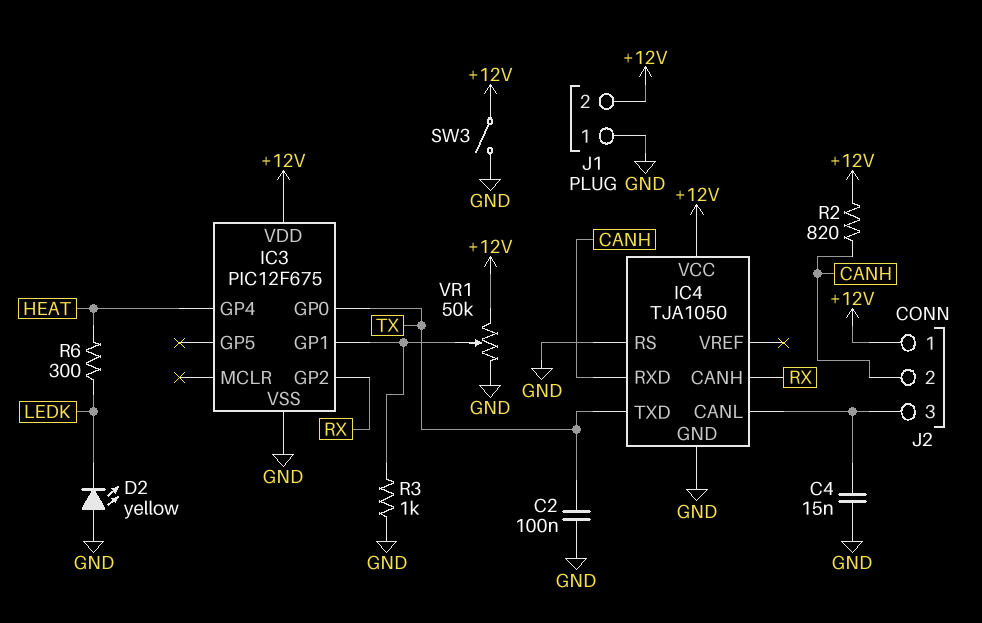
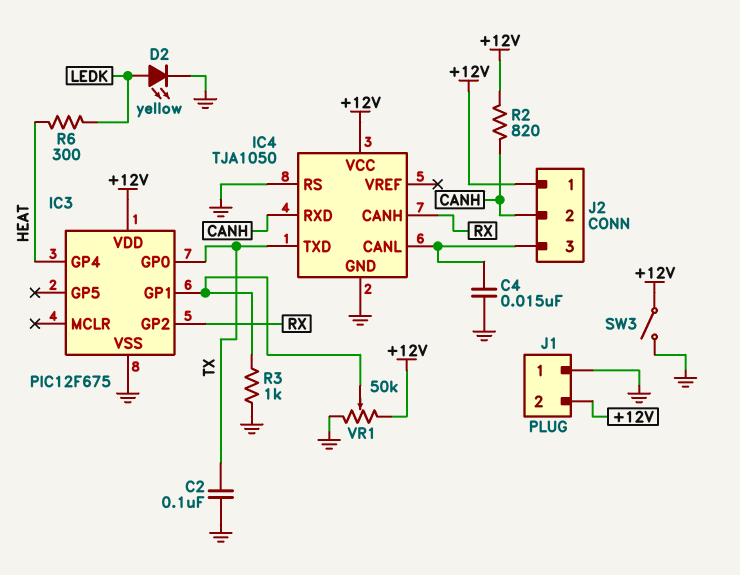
D2: LED yellow (A GND, K LEDK) -> LED yellow (A LEDK, K GND)

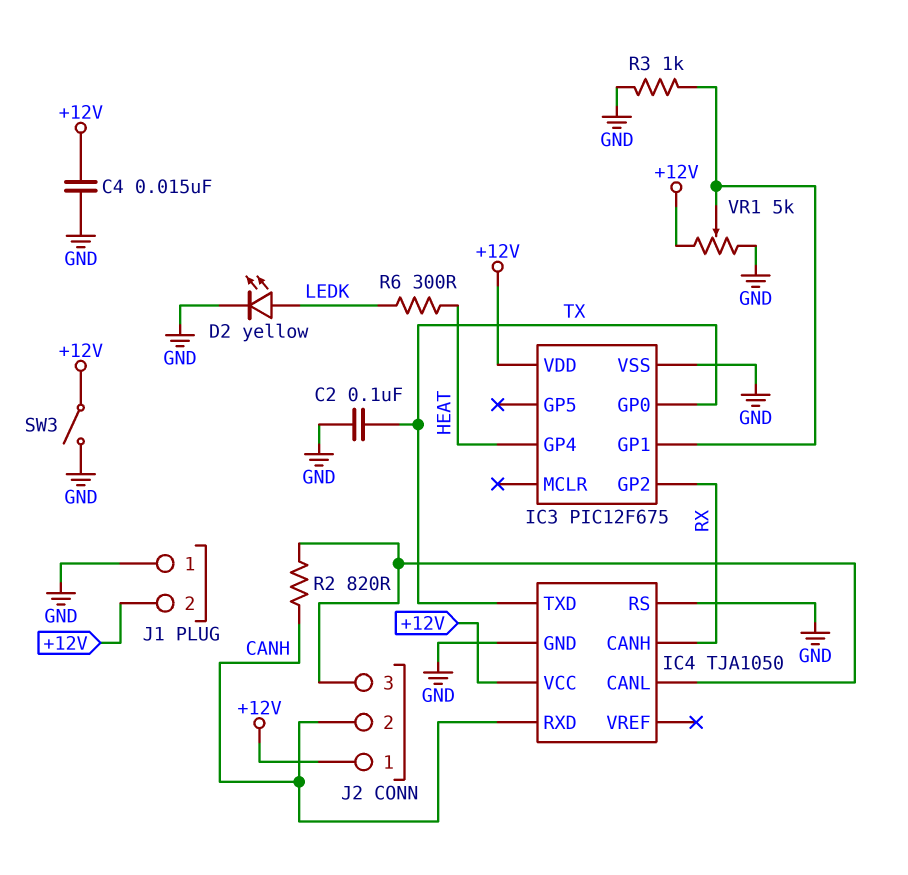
C4: 15nF (GND, IC4/CANL) -> 15nF (+12V, GND)
R2: 820 (+12V, CANH) -> 820 (CANH, IC4/CANL)
VR1: 50k (+12V, GND, wiper IC3/GP1) -> 5k (+12V, GND, wiper IC3/GP1)

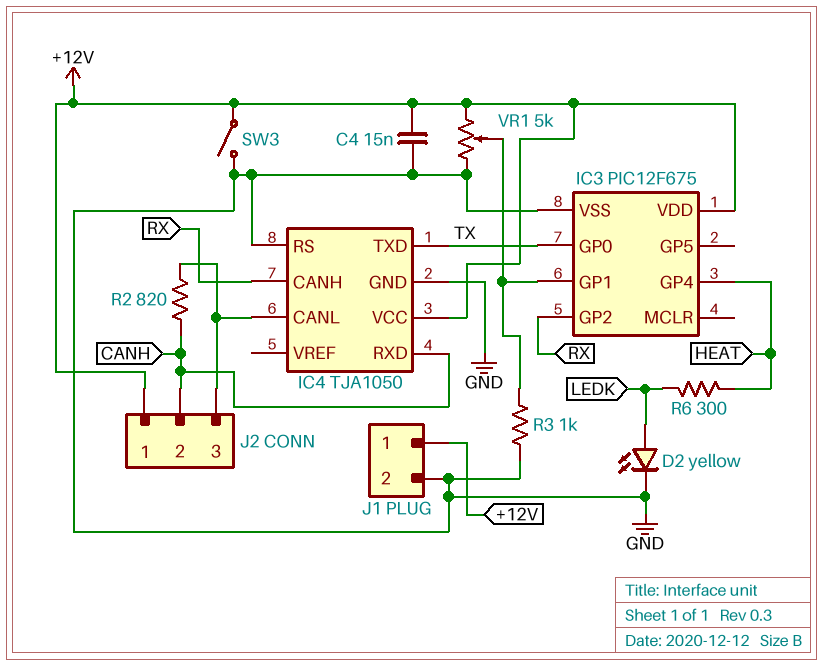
C2: 100nF (GND, TX) -> none
J1 pin 1: GND -> +12V
J1 pin 2: +12V -> GND

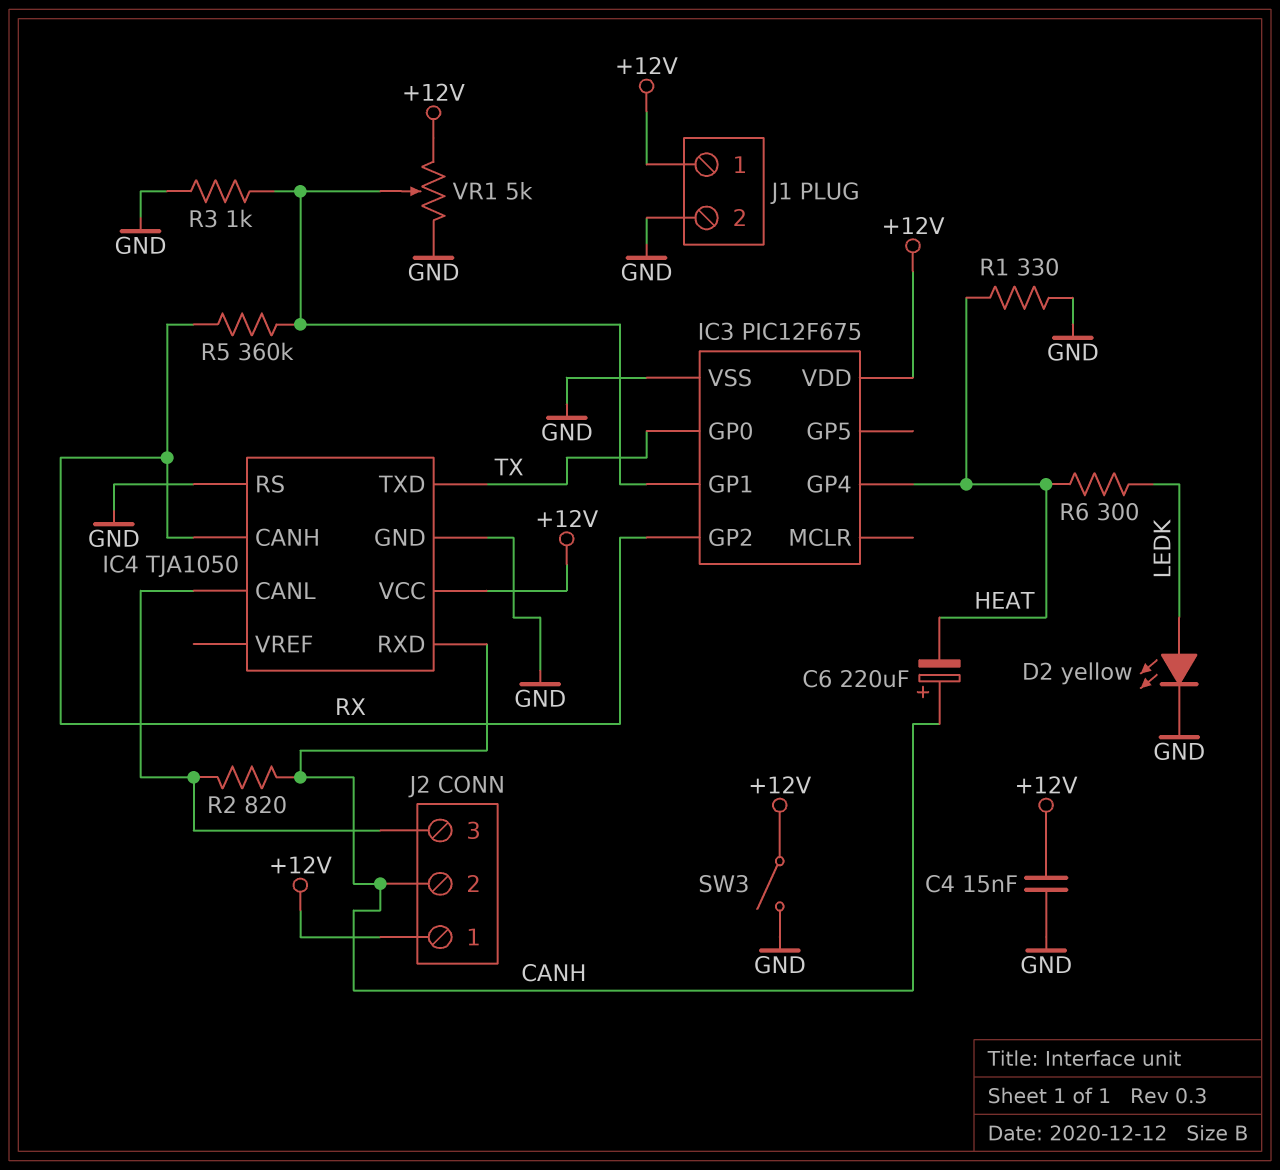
C6: none -> 220uF (plus CANH, minus HEAT)
R1: none -> 330 (GND, HEAT)
R5: none -> 360k (IC3/GP1, RX)

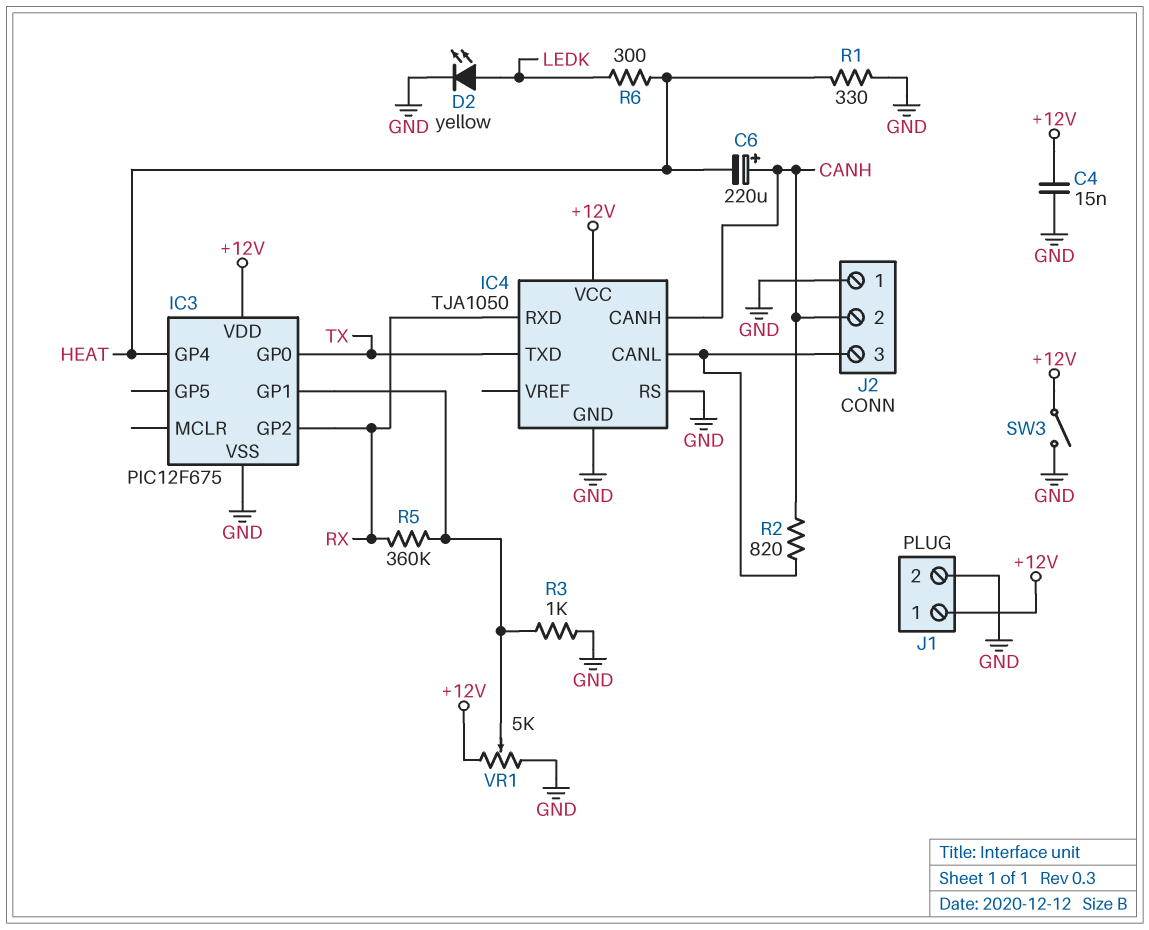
IC4 pin CANH: RX -> CANH
IC4 pin RXD: CANH -> RX
J2 pin 1: +12V -> GND

